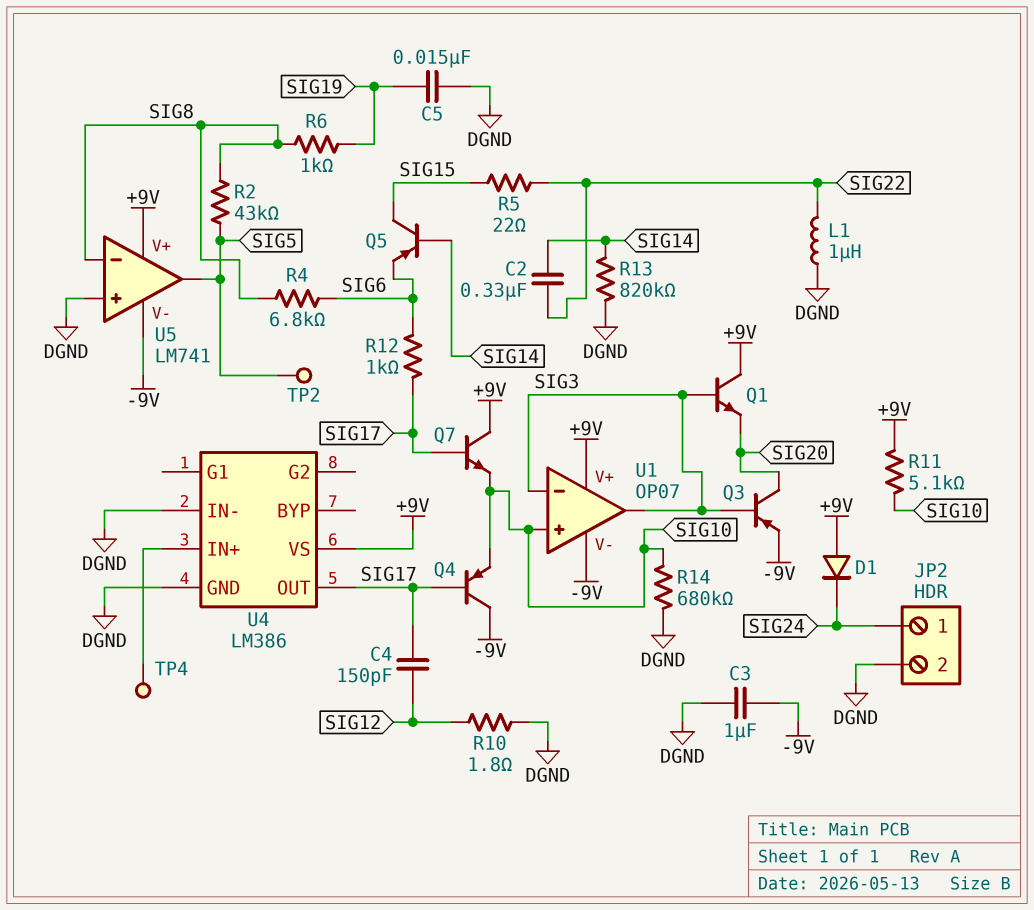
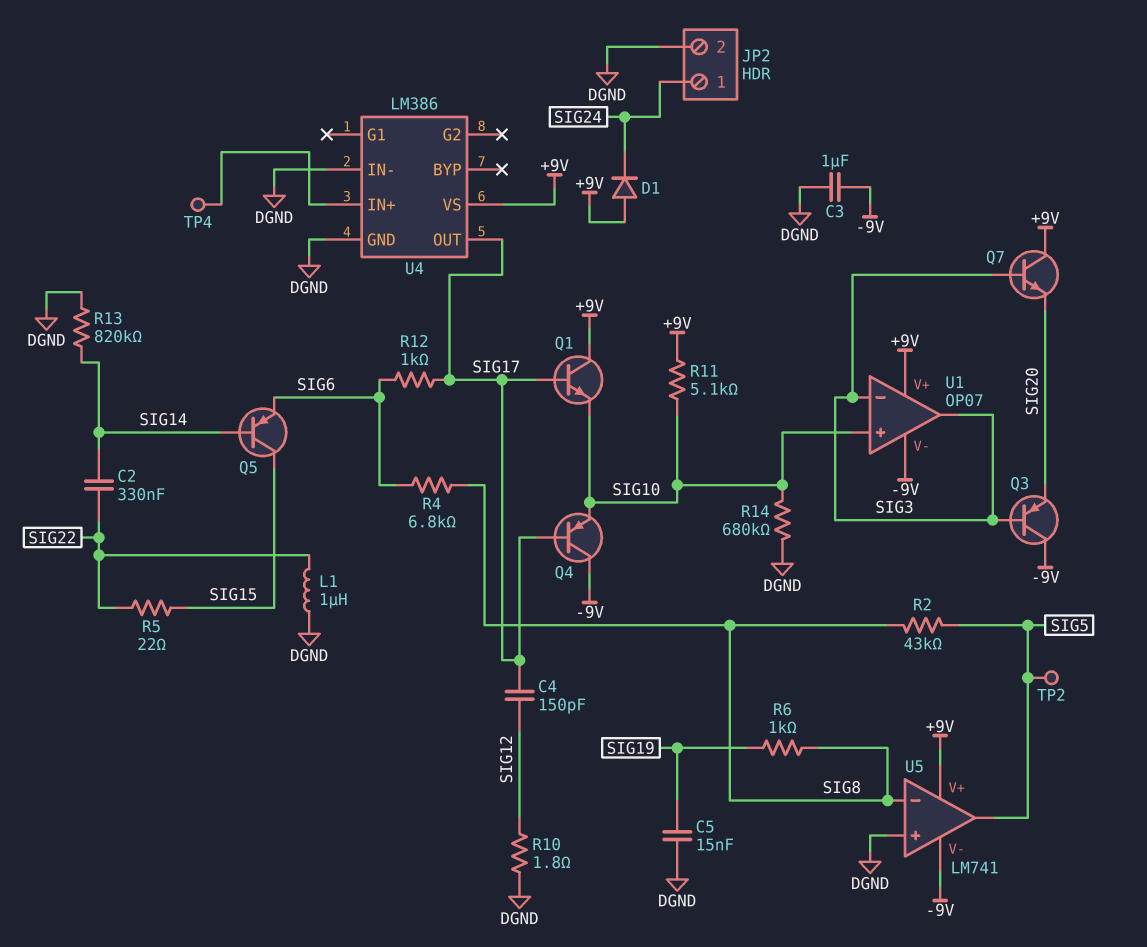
Q1: NPN (B SIG3, C +9V, E SIG20) -> NPN (B SIG17, C +9V, E SIG10)
Q3: PNP (B SIG3, C SIG20, E -9V) -> PNP (B SIG3, C -9V, E SIG20)
Q7: NPN (B SIG17, C +9V, E SIG10) -> NPN (B SIG3, C +9V, E SIG20)

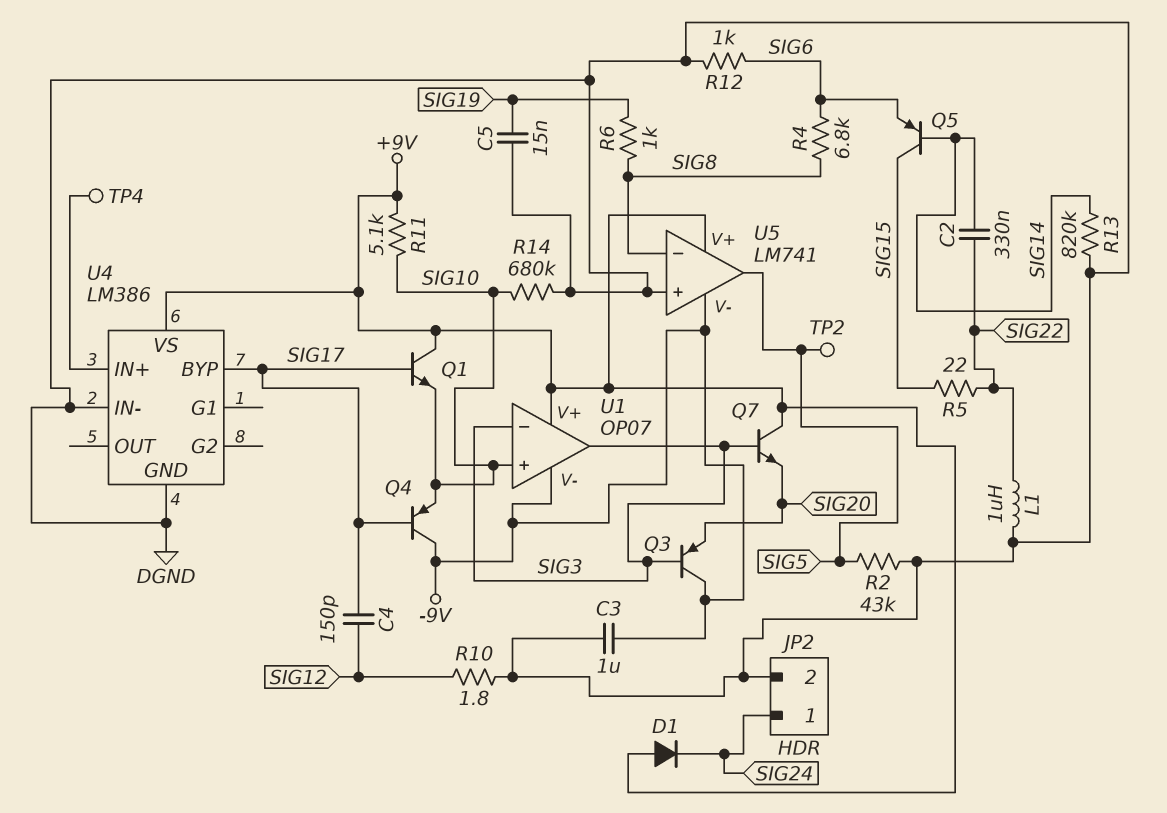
R2: 43k (SIG5, SIG8) -> 43k (DGND, SIG5)
R12: 1k (SIG6, SIG17) -> 1k (DGND, SIG6)
U4 pin BYP: none -> SIG17
U4 pin OUT: SIG17 -> none

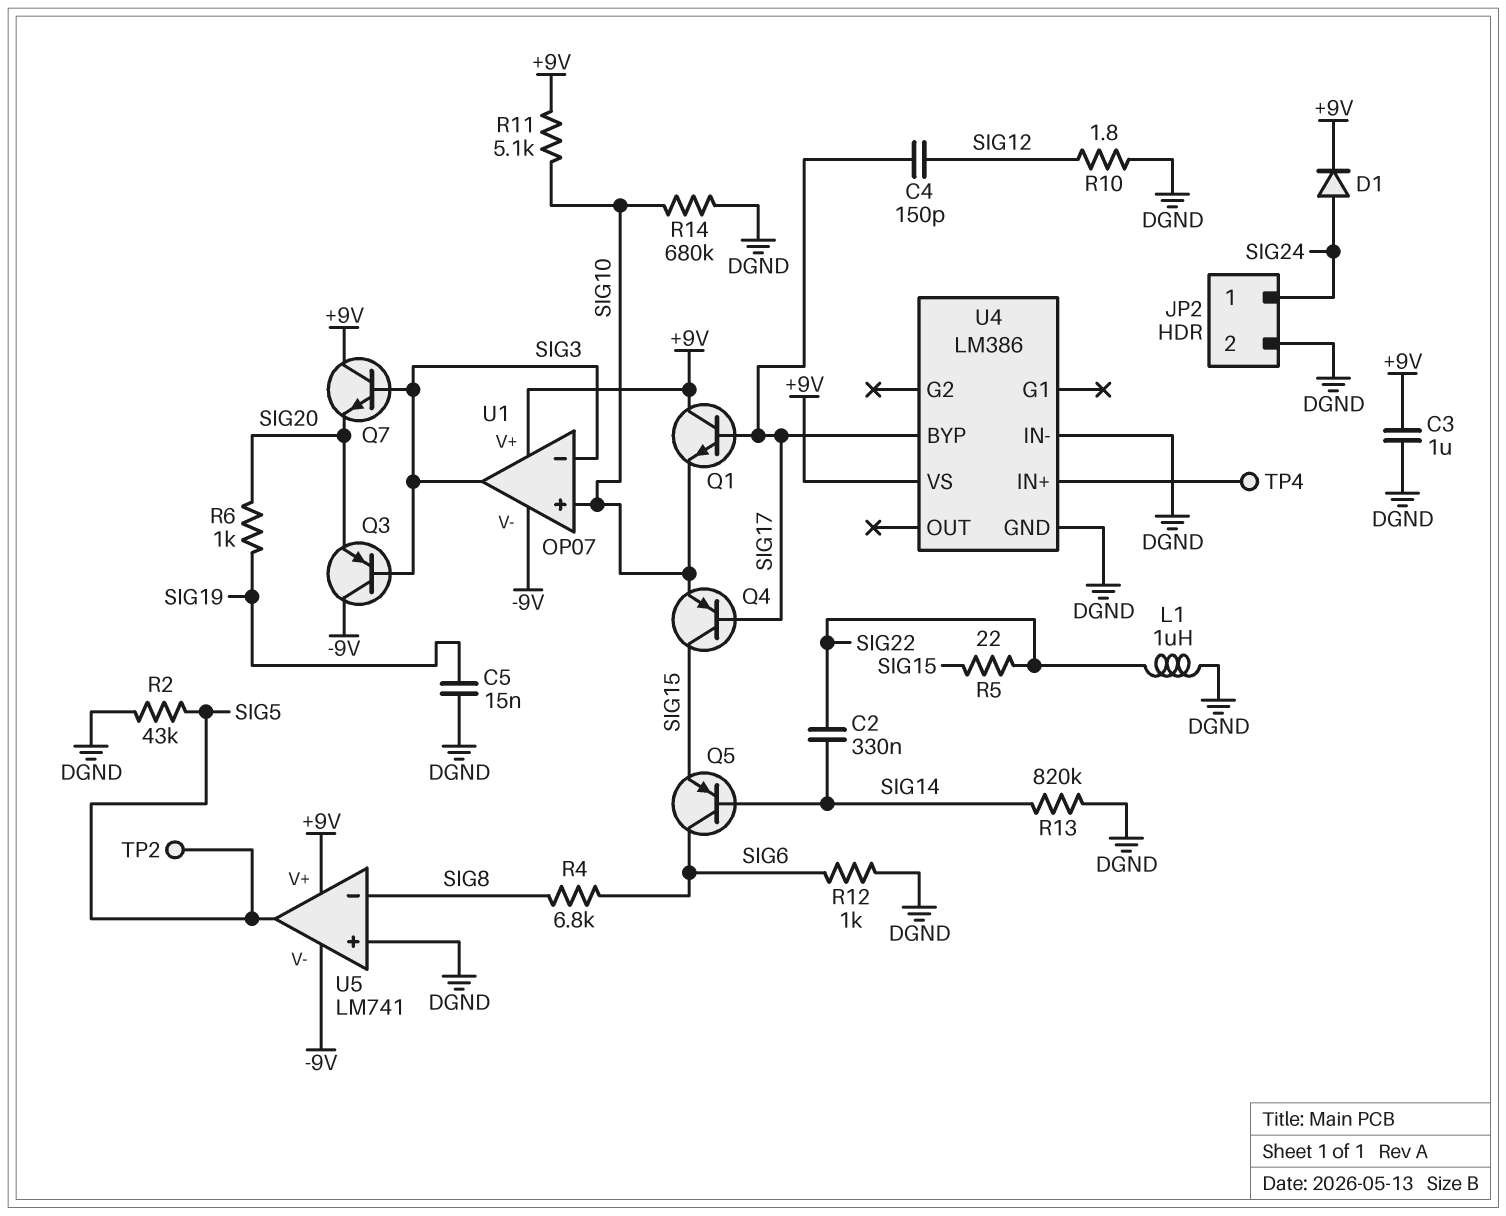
C3: 1uF (-9V, DGND) -> 1uF (+9V, DGND)
D1: diode (A +9V, K SIG24) -> diode (A SIG24, K +9V)
Q4: PNP (B SIG17, C -9V, E SIG10) -> PNP (B SIG17, C SIG15, E SIG10)
Q5: PNP (B SIG14, C SIG15, E SIG6) -> PNP (B SIG14, C SIG6, E SIG15)
R6: 1k (SIG8, SIG19) -> 1k (SIG19, SIG20)

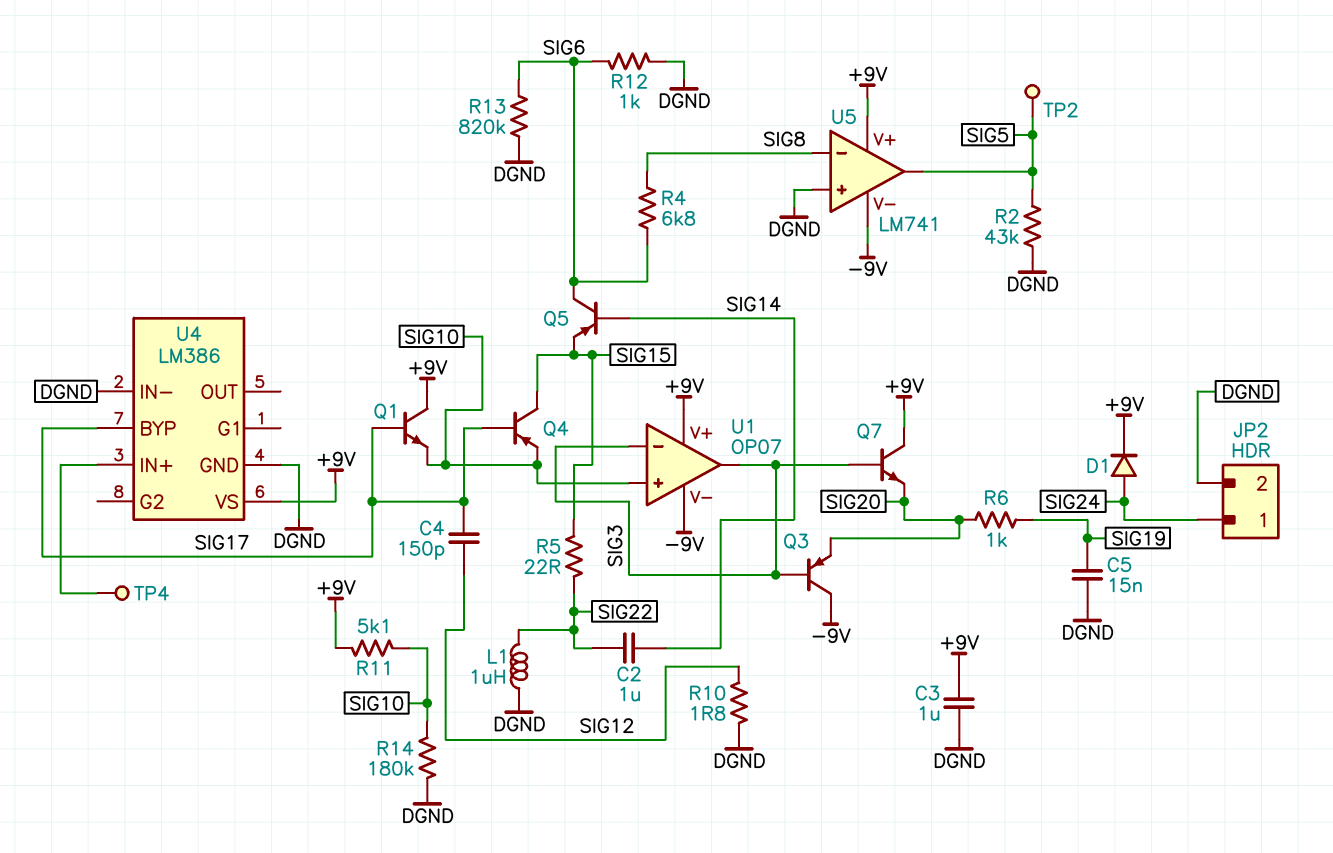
C2: 330nF (SIG14, SIG22) -> 1uF (SIG14, SIG22)
R13: 820k (DGND, SIG14) -> 820k (DGND, SIG6)
R14: 680k (DGND, SIG10) -> 180k (DGND, SIG10)

